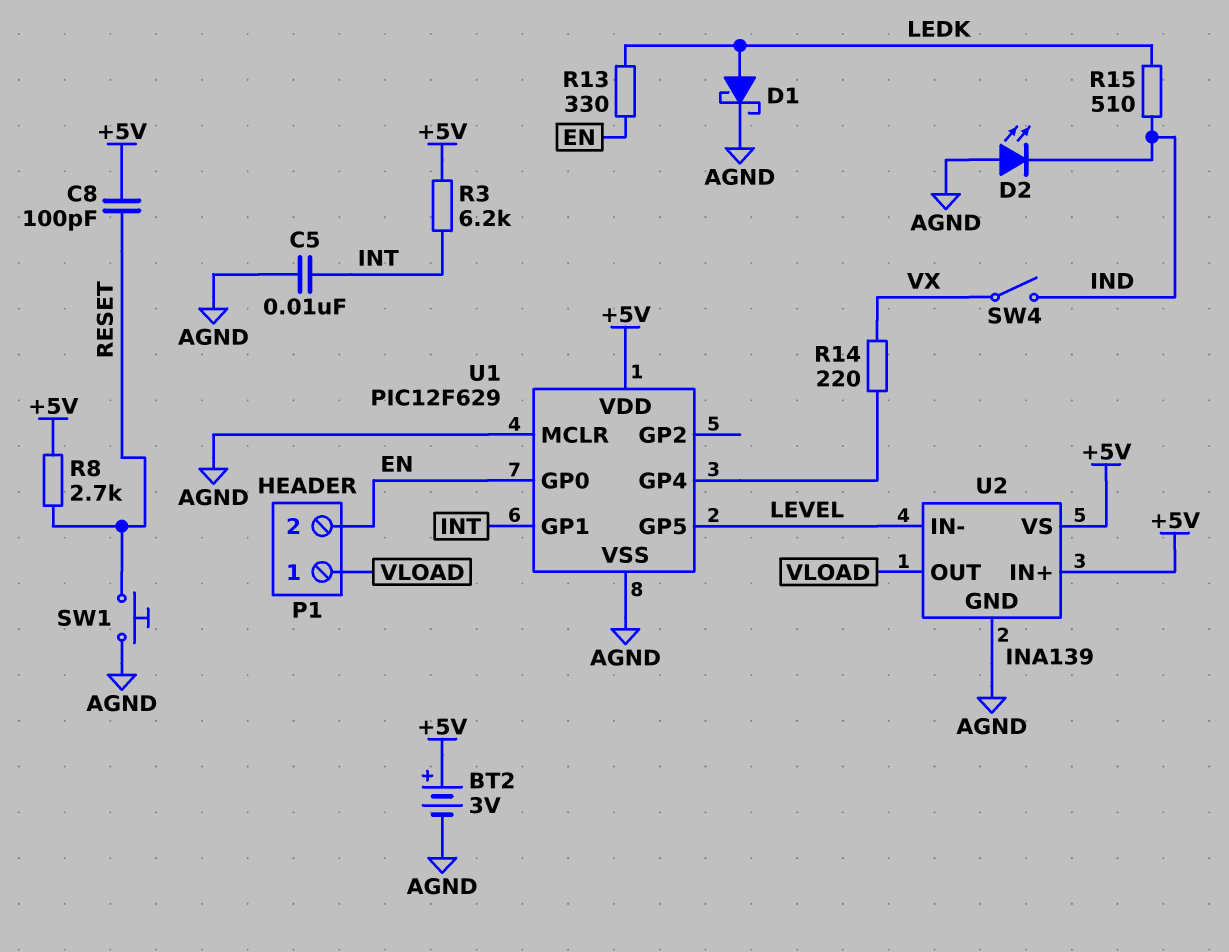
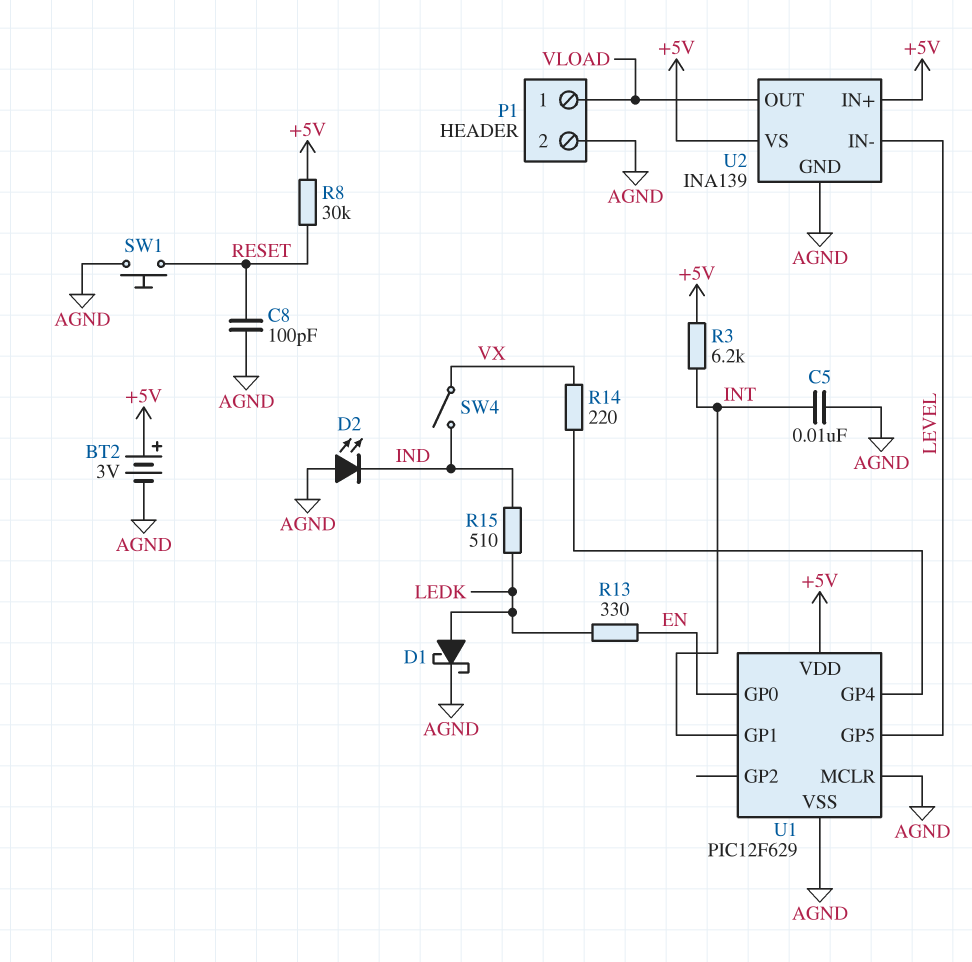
C8: 100pF (+5V, RESET) -> 100pF (AGND, RESET)
P1 pin 2: EN -> AGND
R8: 2.7k (+5V, RESET) -> 30k (+5V, RESET)

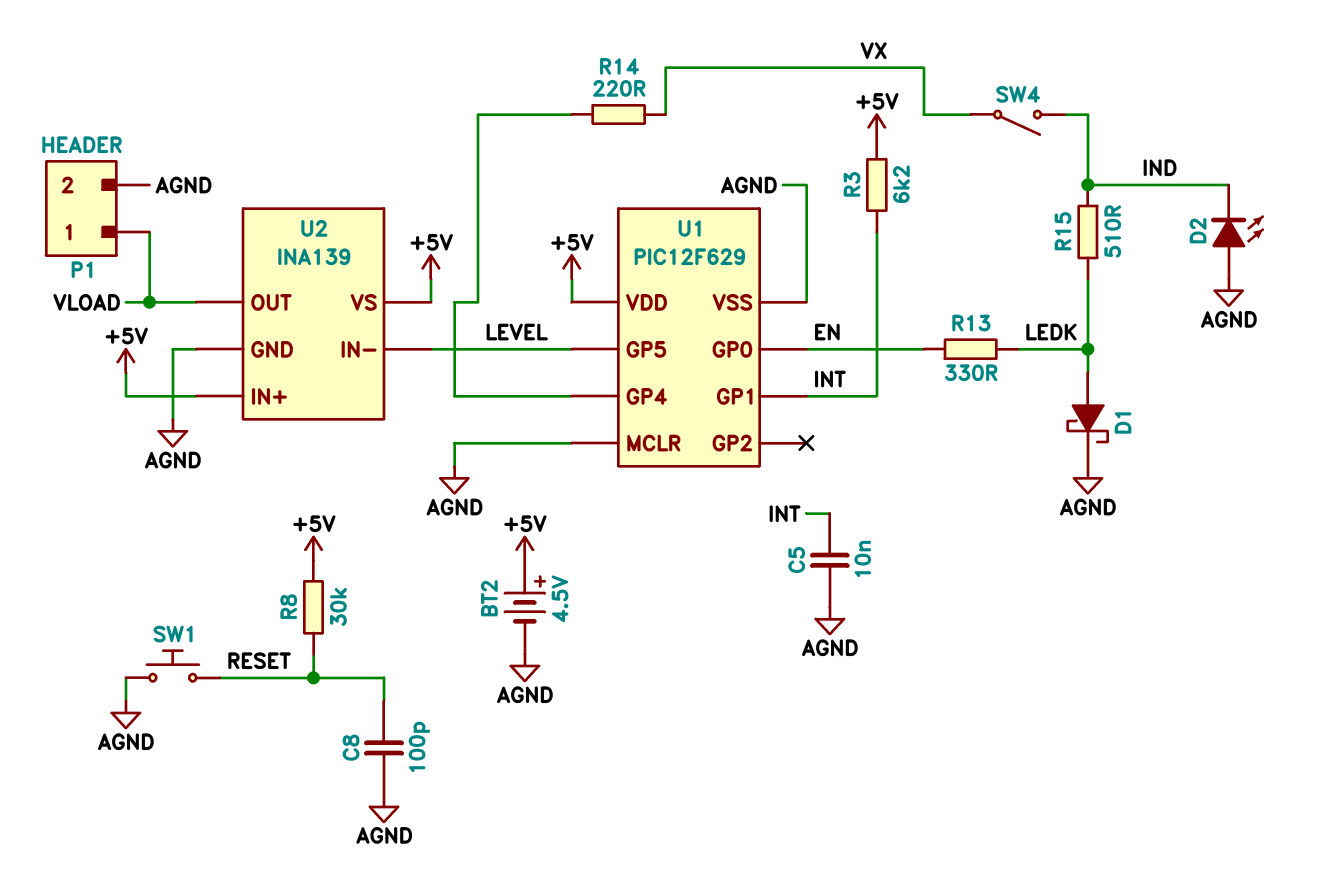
BT2: 3V (plus +5V, minus AGND) -> 4.5V (plus +5V, minus AGND)

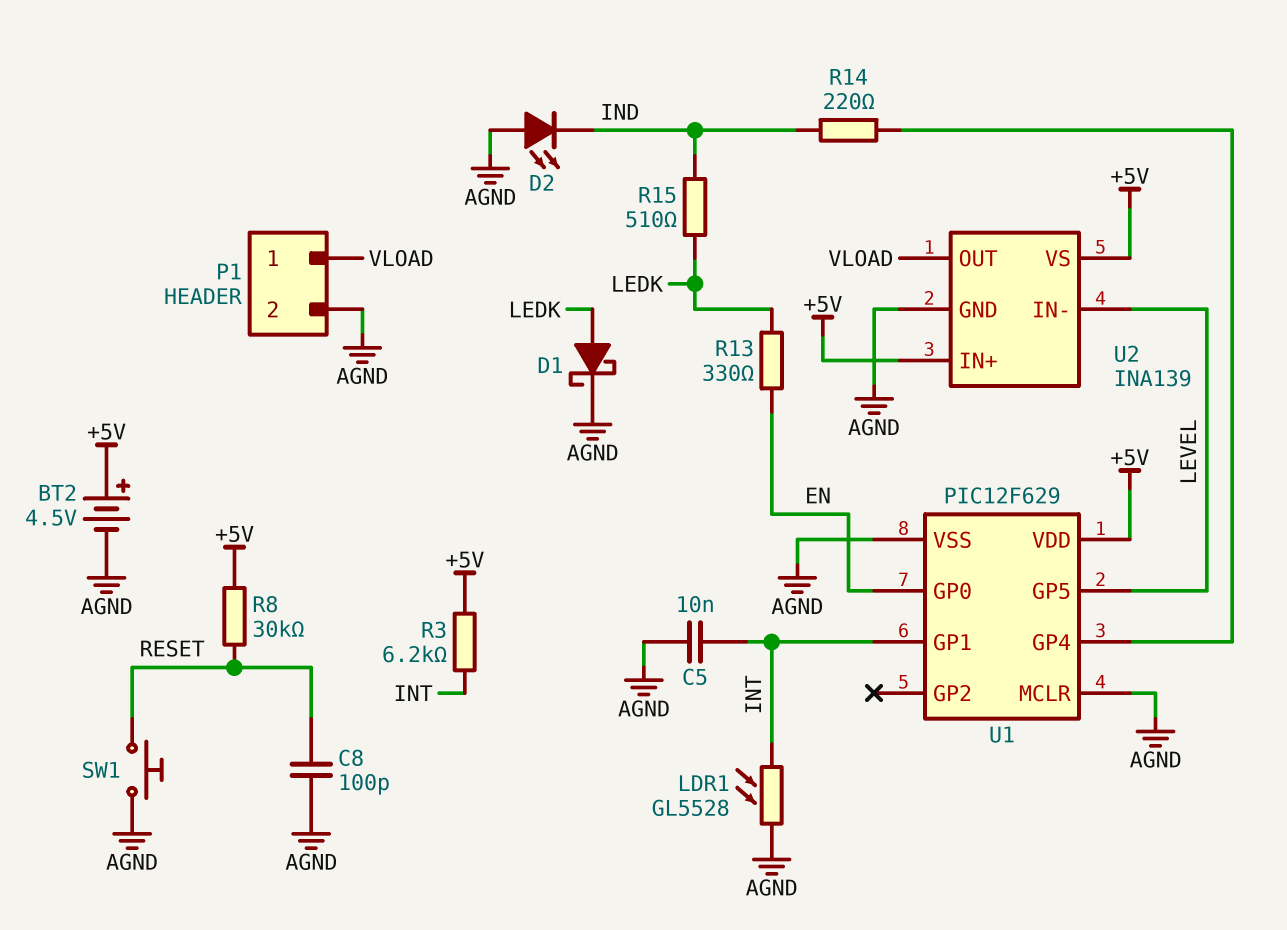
LDR1: none -> GL5528 (AGND, INT)
R14: 220 (U1/GP4, VX) -> 220 (IND, U1/GP4)
SW4: switch (IND, VX) -> none

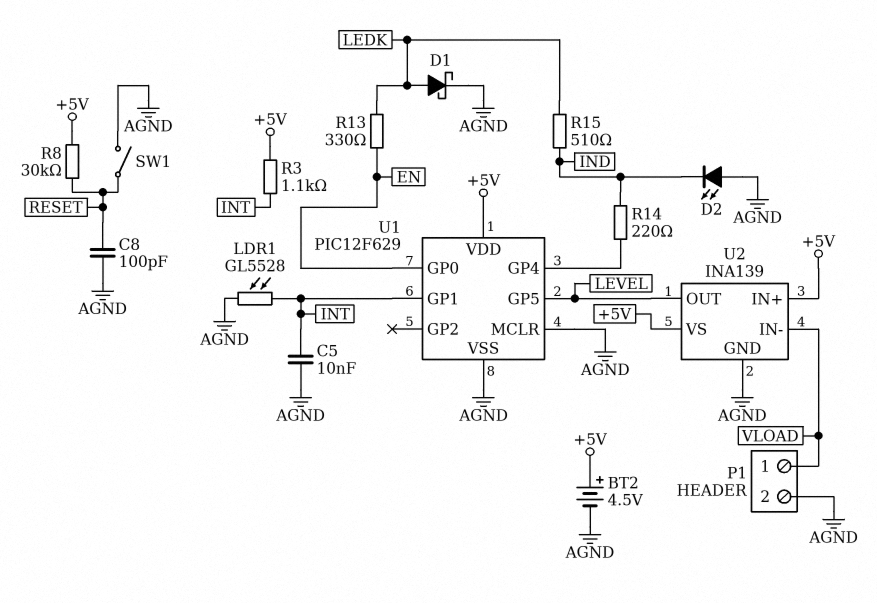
R3: 6.2k (+5V, INT) -> 1.1k (+5V, INT)
SW1: button (AGND, RESET) -> switch (AGND, RESET)
U2 pin IN-: LEVEL -> VLOAD
U2 pin OUT: VLOAD -> LEVEL

